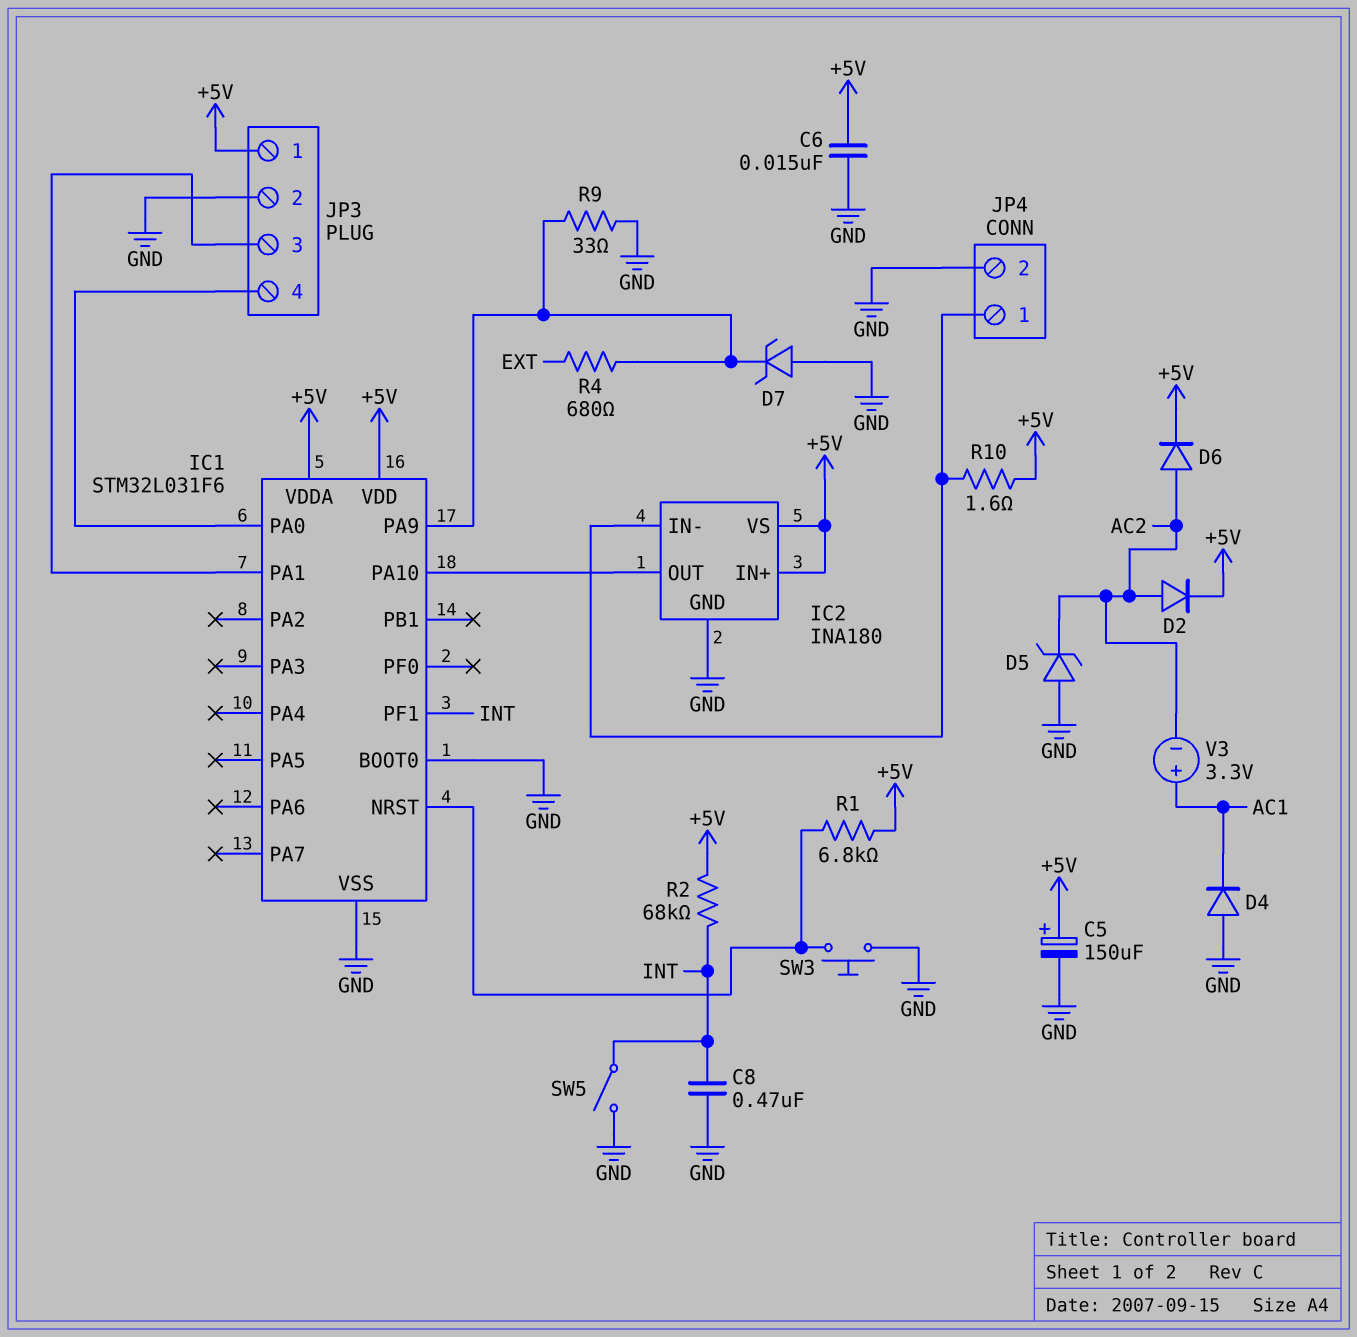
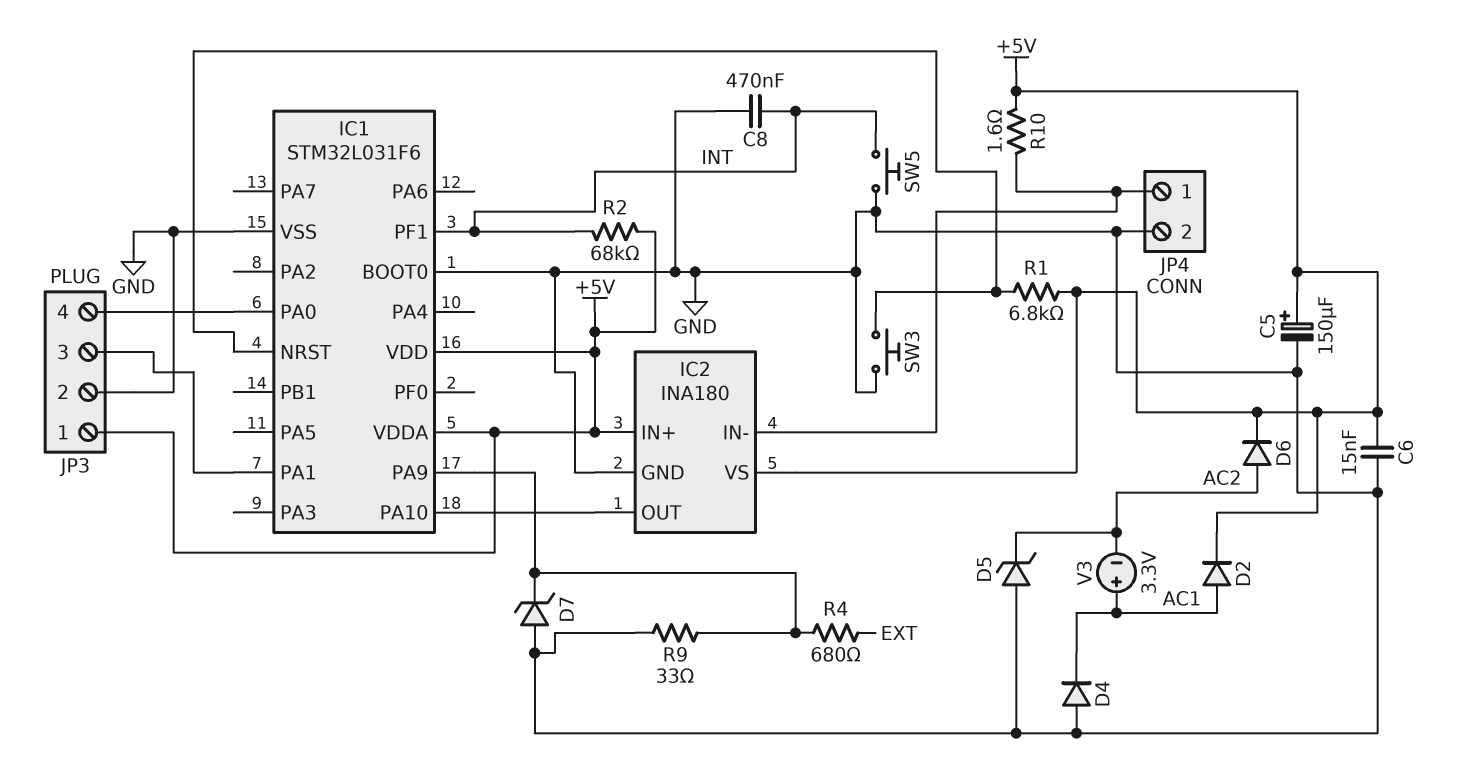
D2: diode (A AC2, K +5V) -> diode (A AC1, K +5V)
SW5: switch (GND, INT) -> button (GND, INT)

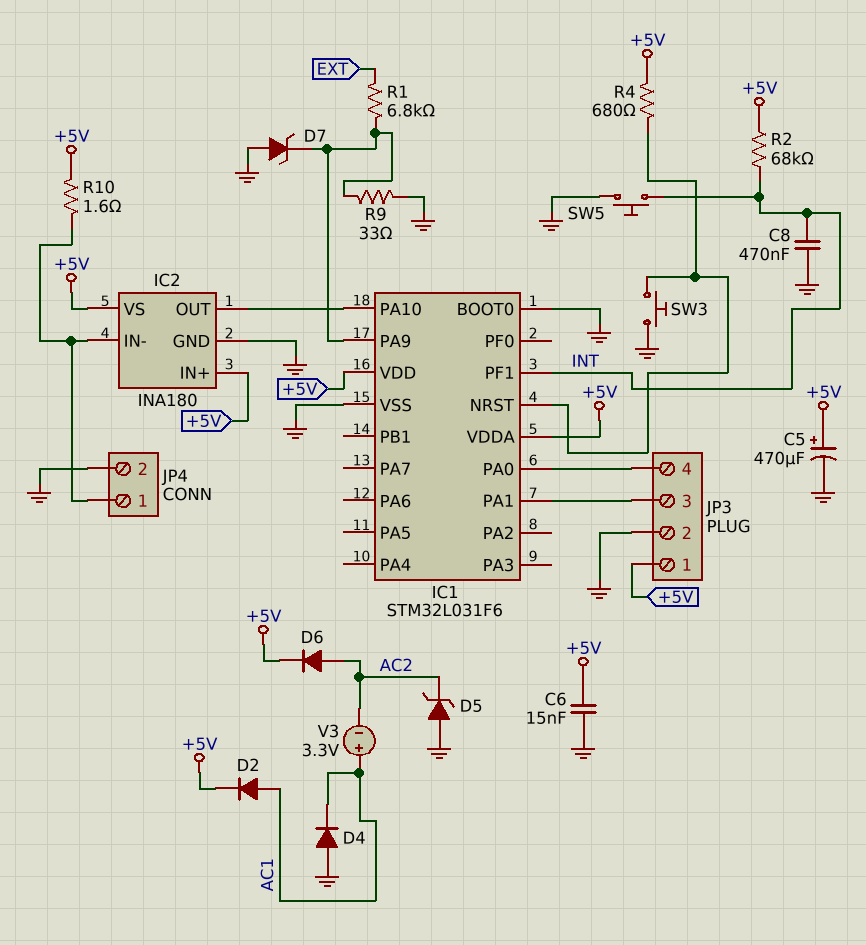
C5: 150uF (plus +5V, minus GND) -> 470uF (plus +5V, minus GND)
R1: 6.8k (+5V, IC1/NRST) -> 6.8k (EXT, IC1/PA9)
R4: 680 (EXT, IC1/PA9) -> 680 (+5V, IC1/NRST)

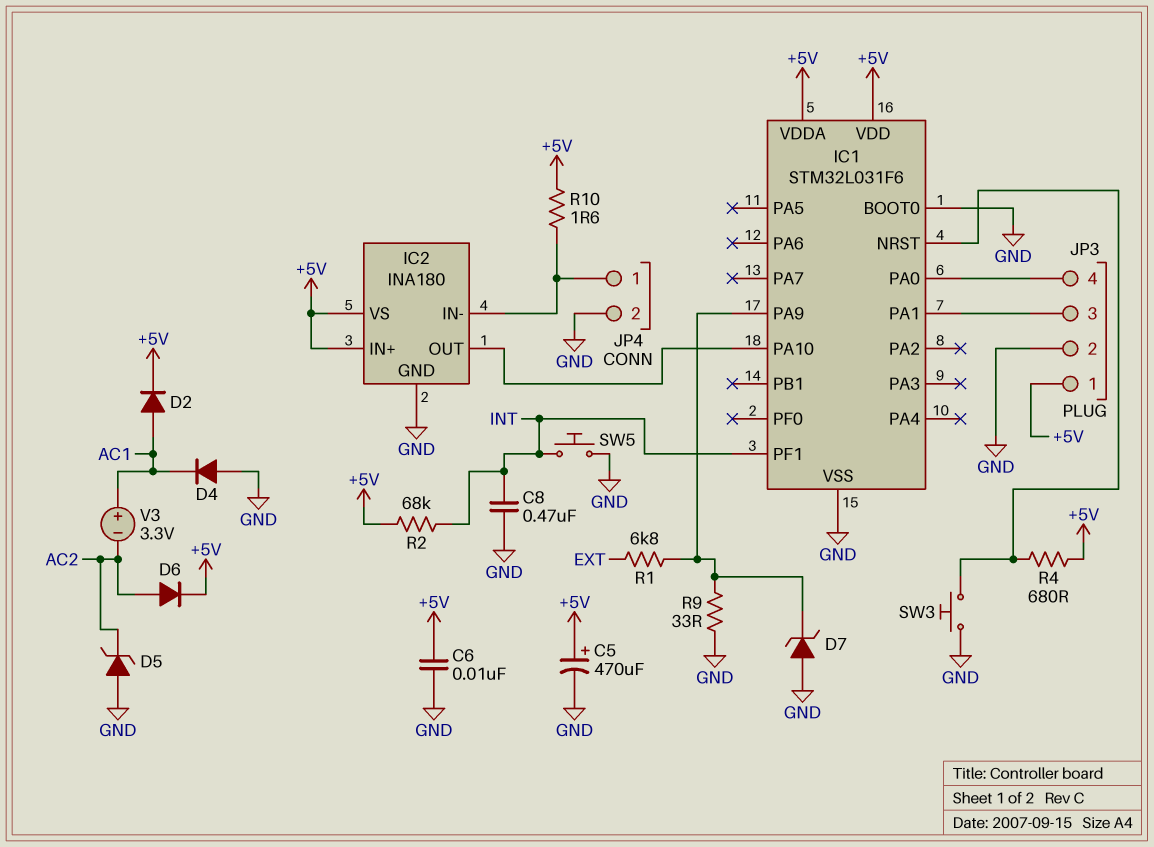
C6: 15nF (+5V, GND) -> 10nF (+5V, GND)

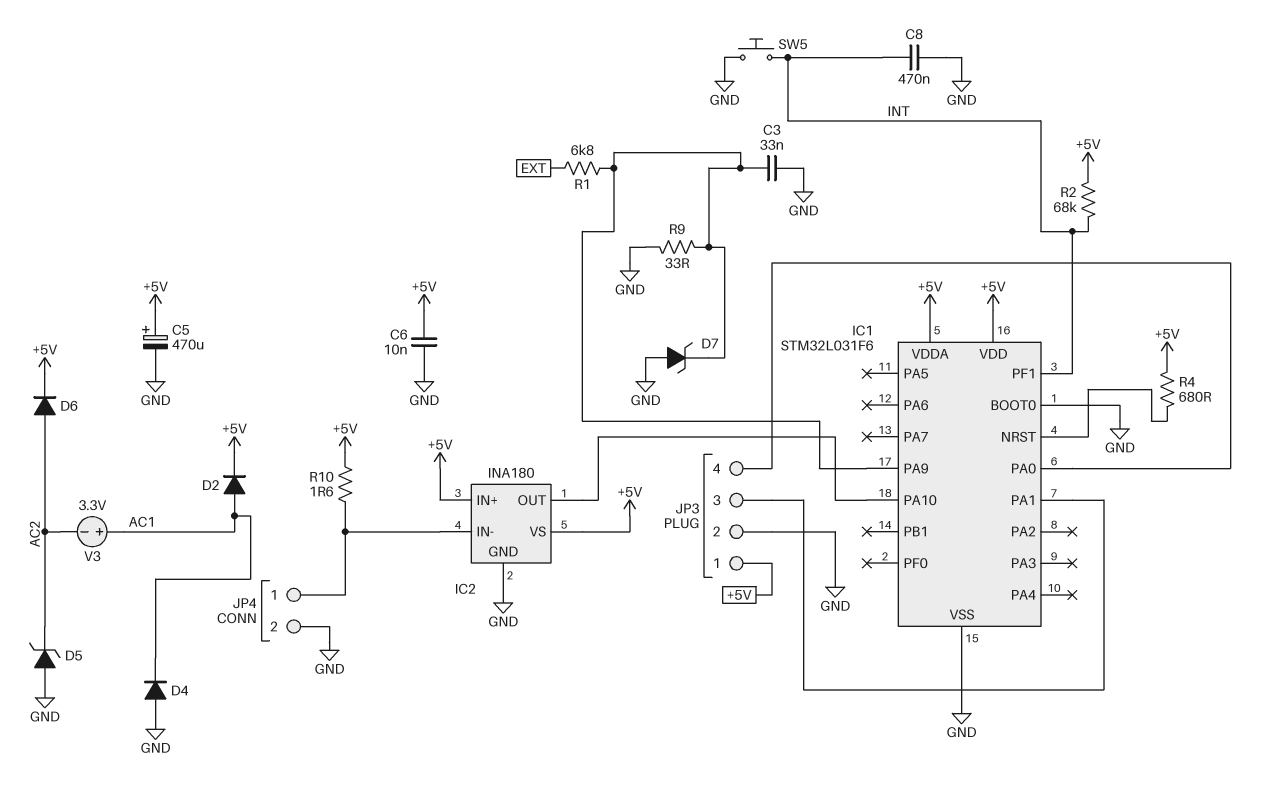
C3: none -> 33nF (GND, IC1/PA9)
SW3: button (GND, IC1/NRST) -> none

